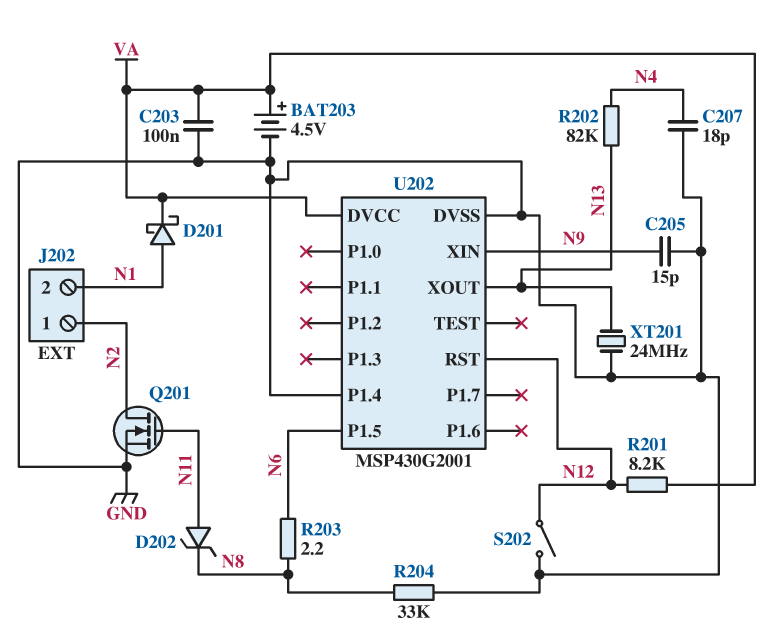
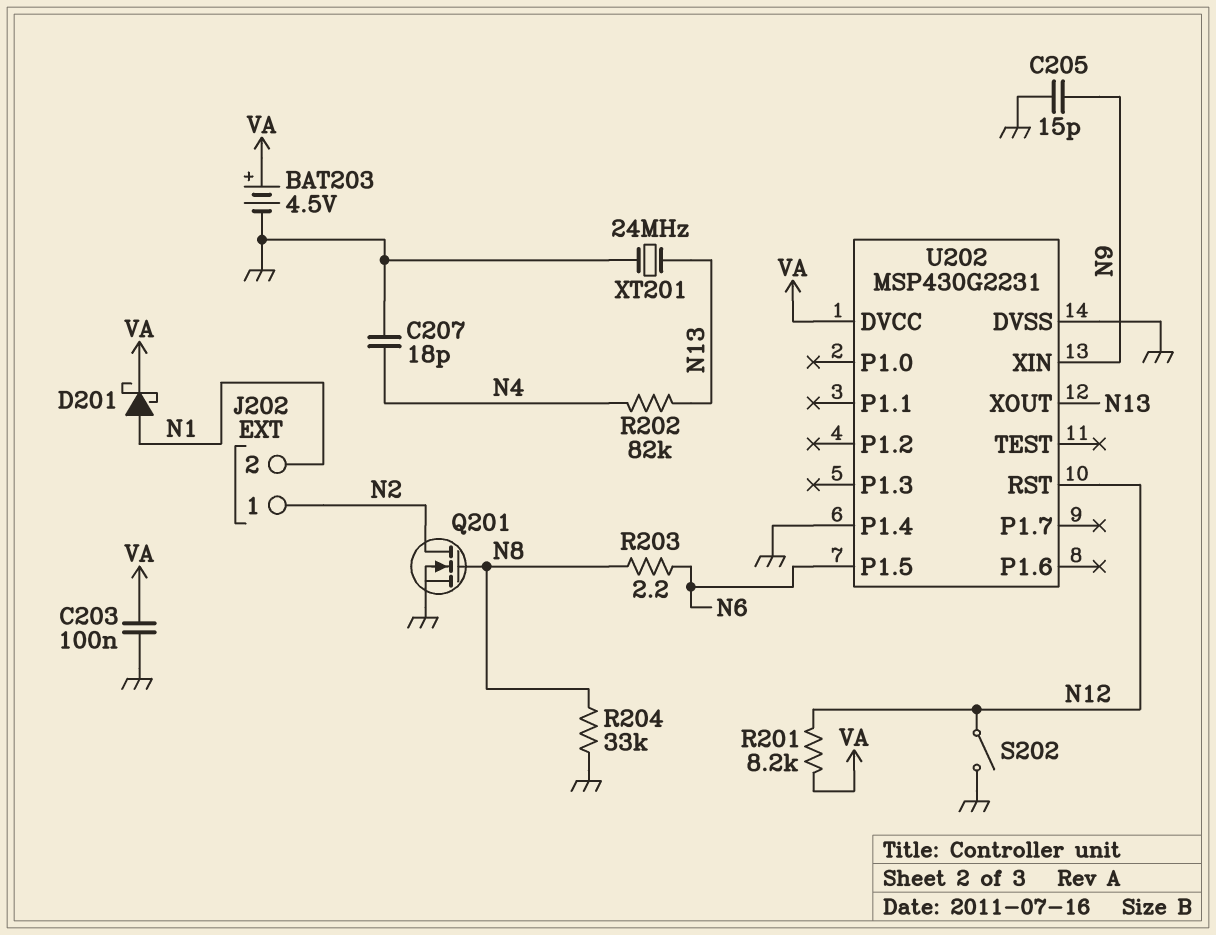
D202: zener (A N11, K N8) -> none
Q201: NMOS (G N11, D N2, S GND) -> NMOS (G N8, D N2, S GND)
U202: MSP430G2001 -> MSP430G2231

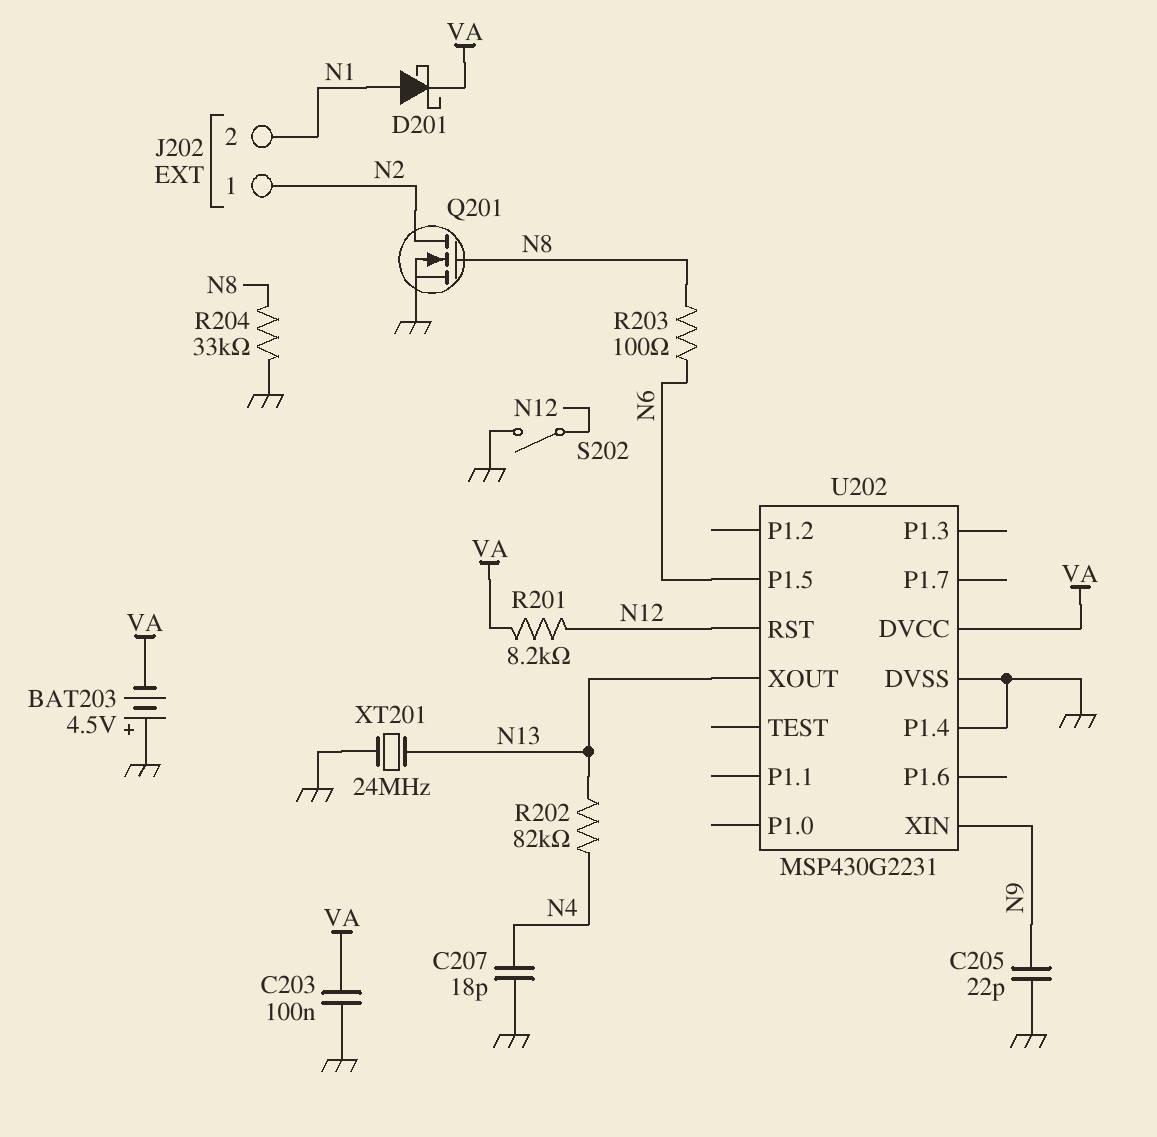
BAT203: 4.5V (plus VA, minus GND) -> 4.5V (plus GND, minus VA)
C205: 15pF (GND, N9) -> 22pF (GND, N9)
R203: 2.2 (N6, N8) -> 100 (N6, N8)

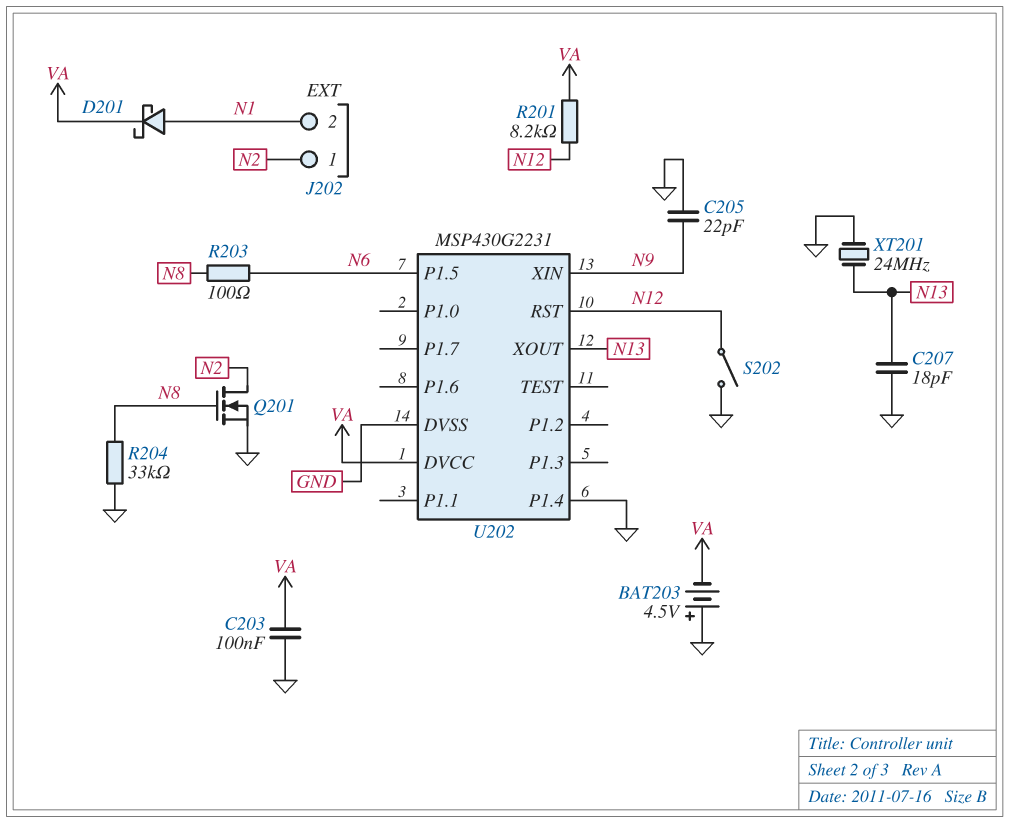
C207: 18pF (GND, N4) -> 18pF (GND, N13)
R202: 82k (N4, N13) -> none

